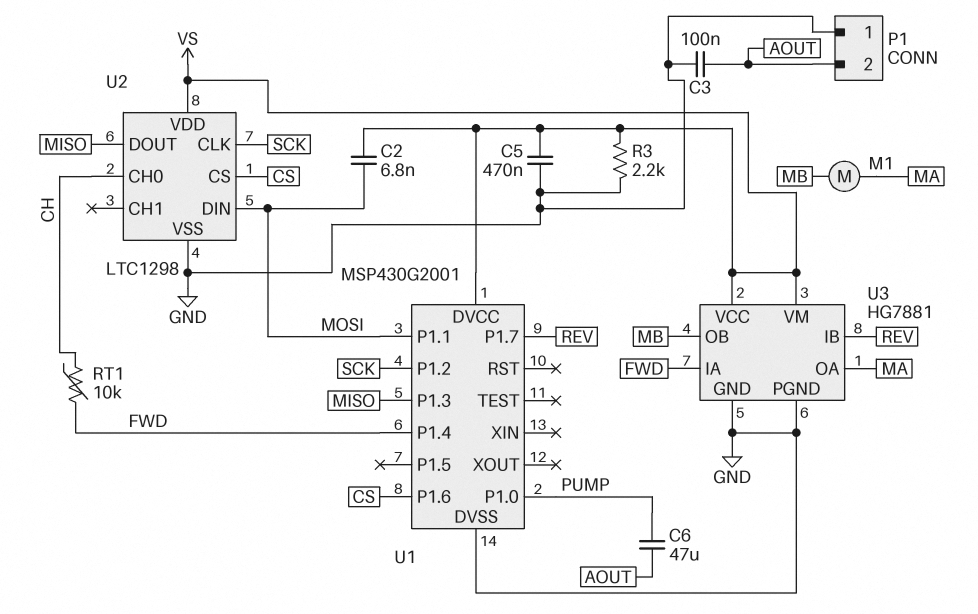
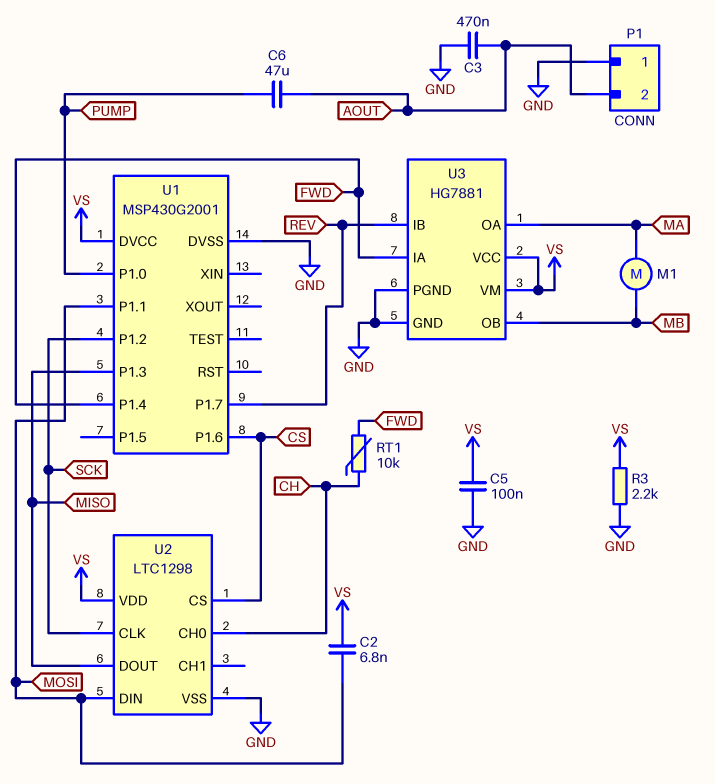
C3: 100nF (AOUT, GND) -> 470nF (AOUT, GND)
C5: 470nF (GND, VS) -> 100nF (GND, VS)

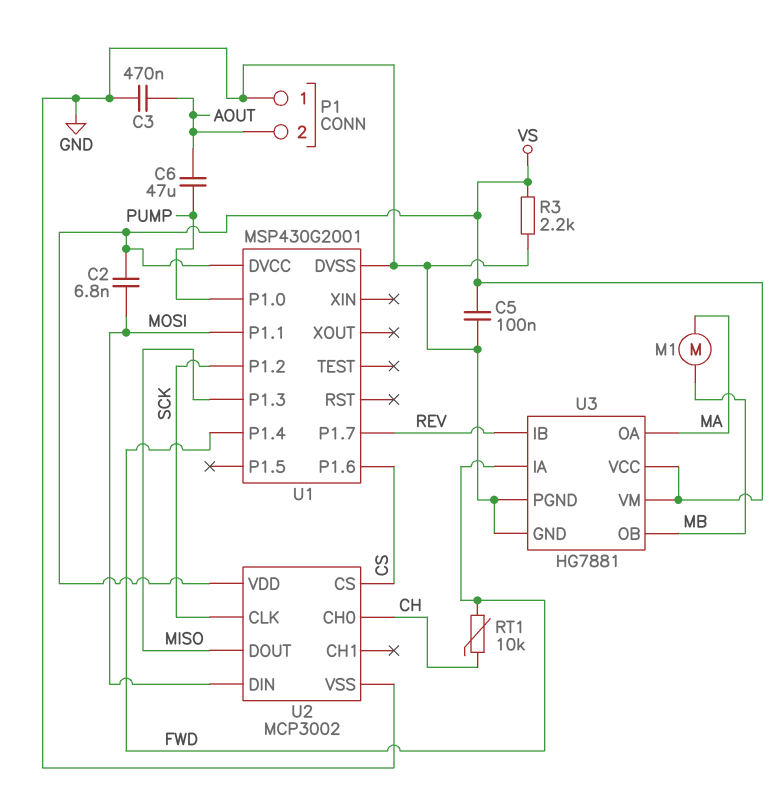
U2: LTC1298 -> MCP3002

